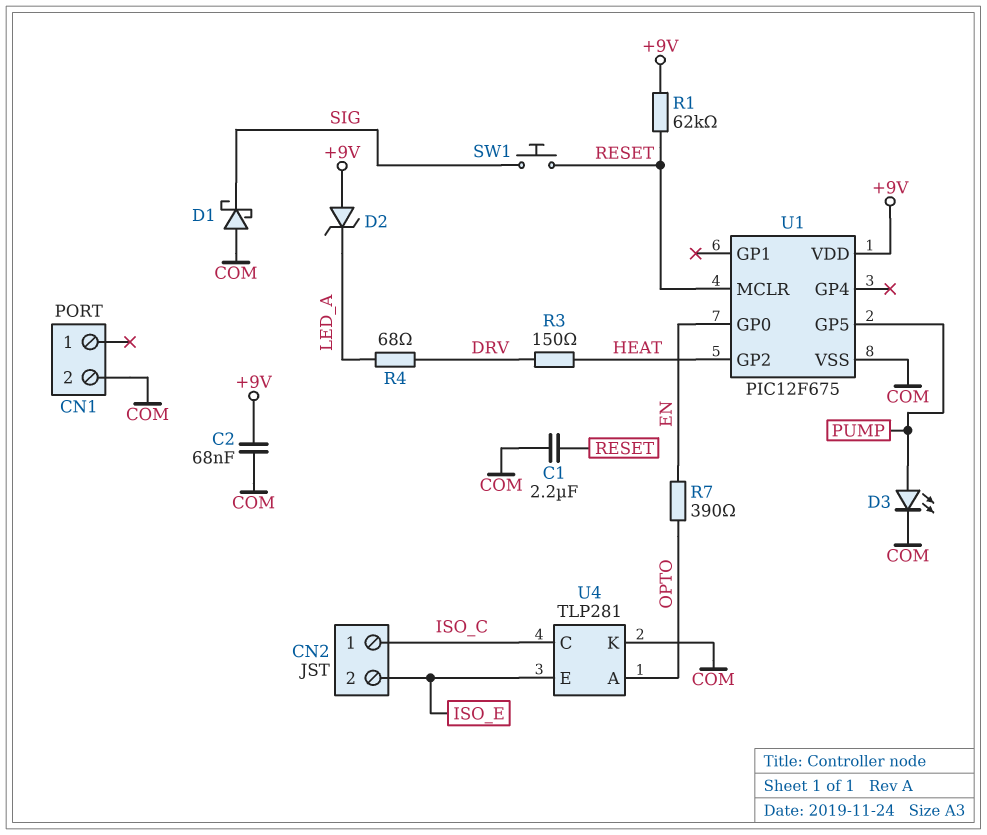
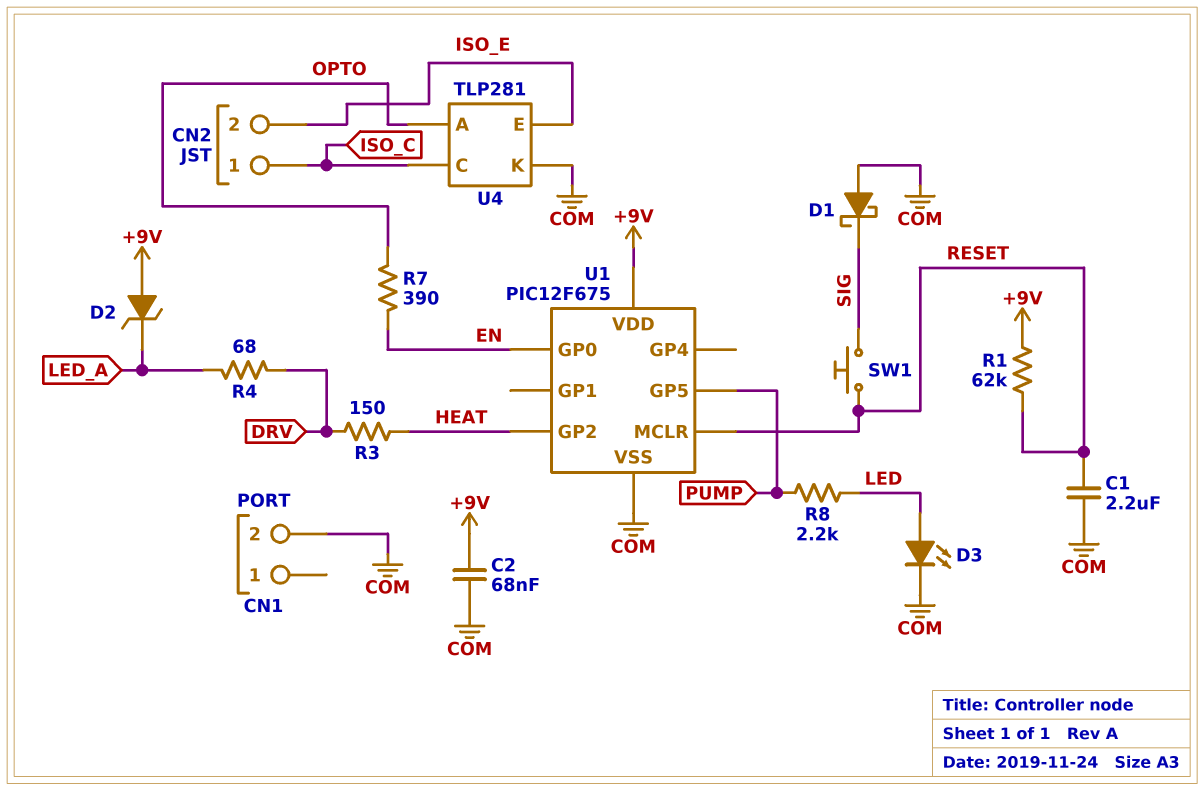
D3: LED (A PUMP, K COM) -> LED (A LED, K COM)
R8: none -> 2.2k (LED, PUMP)

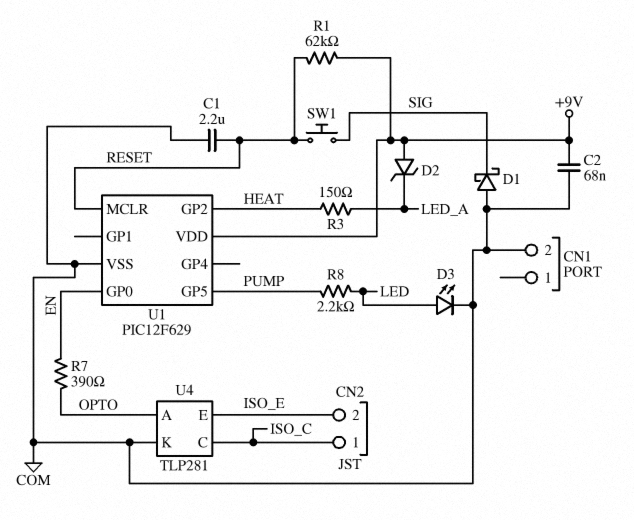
R3: 150 (DRV, HEAT) -> 150 (HEAT, LED_A)
R4: 68 (DRV, LED_A) -> none
U1: PIC12F675 -> PIC12F629

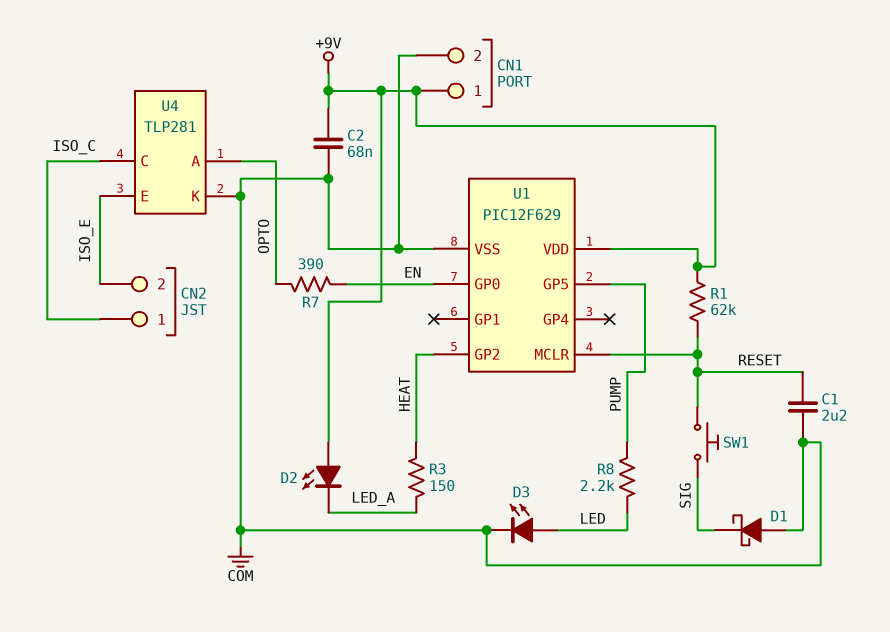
CN1 pin 1: none -> +9V
D2: zener (A +9V, K LED_A) -> LED (A +9V, K LED_A)

